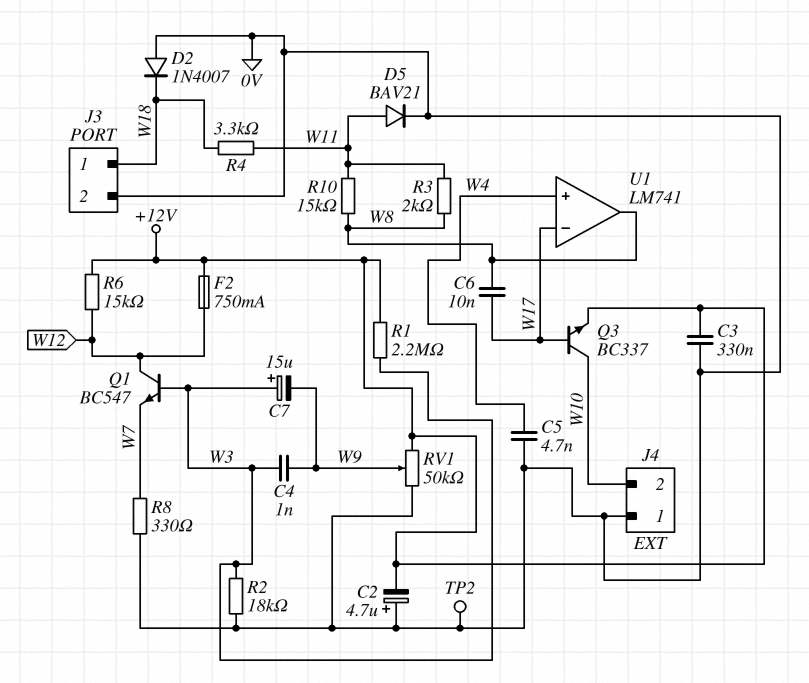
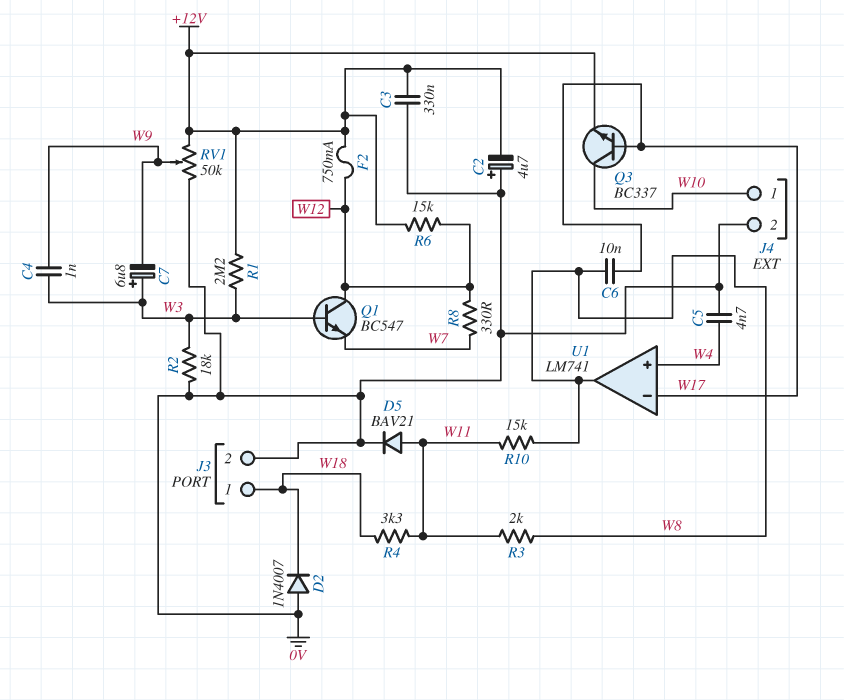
C7: 15uF (plus W3, minus W9) -> 6.8uF (plus W3, minus W9)
J4 pin 1: 0V -> W10
J4 pin 2: W10 -> 0V
R8: 330 (0V, W7) -> 330 (W7, W12)
TP2: test point (0V) -> none

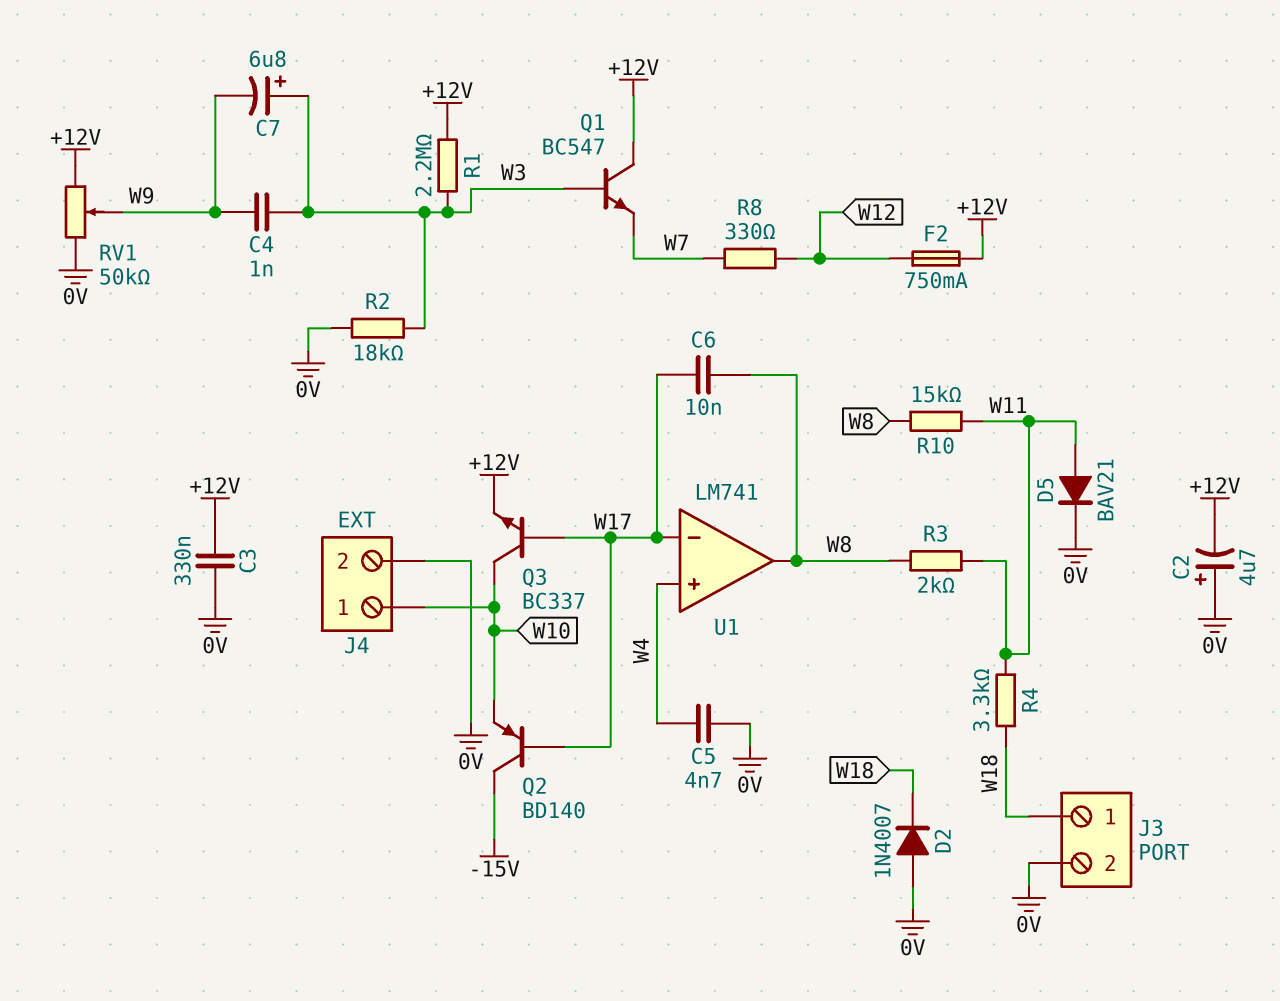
Q1: NPN BC547 (B W3, C W12, E W7) -> NPN BC547 (B W3, C +12V, E W7)
Q2: none -> PNP BD140 (B W17, C -15V, E W10)
R6: 15k (+12V, W12) -> none

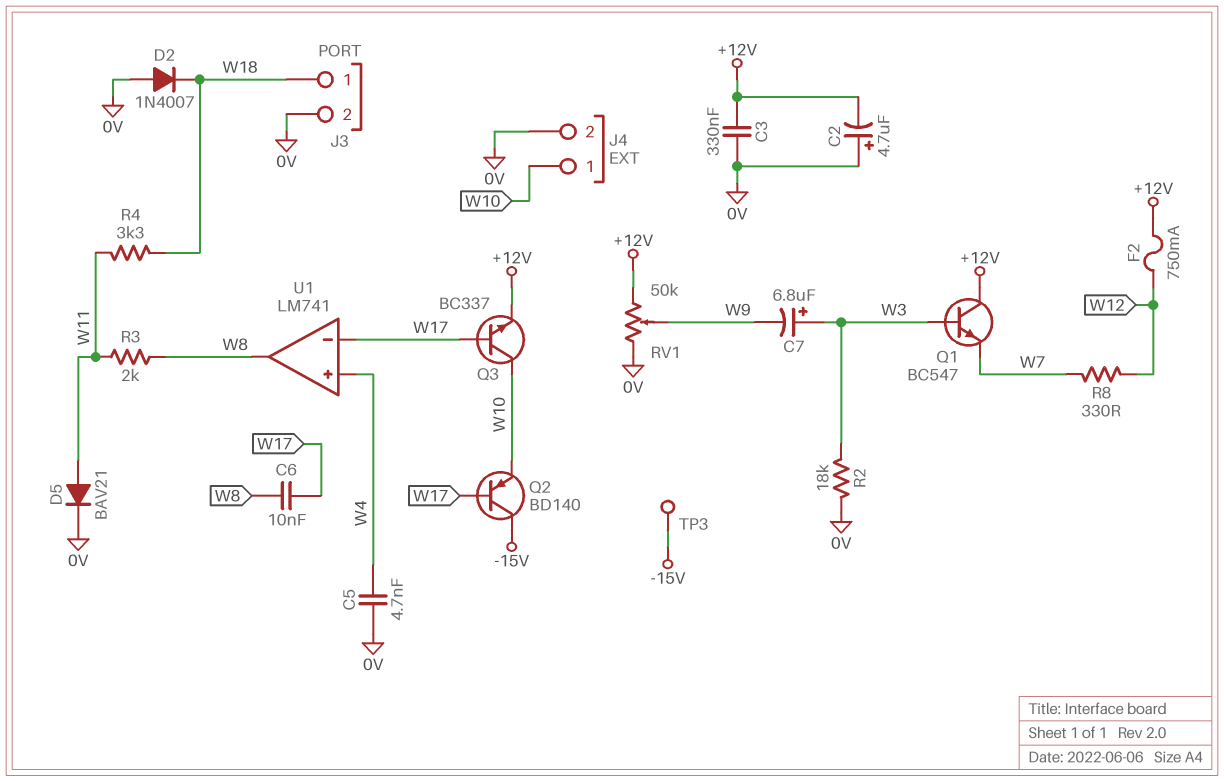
C4: 1nF (W3, W9) -> none
R1: 2.2M (+12V, W3) -> none
R10: 15k (W8, W11) -> none
TP3: none -> test point (-15V)

